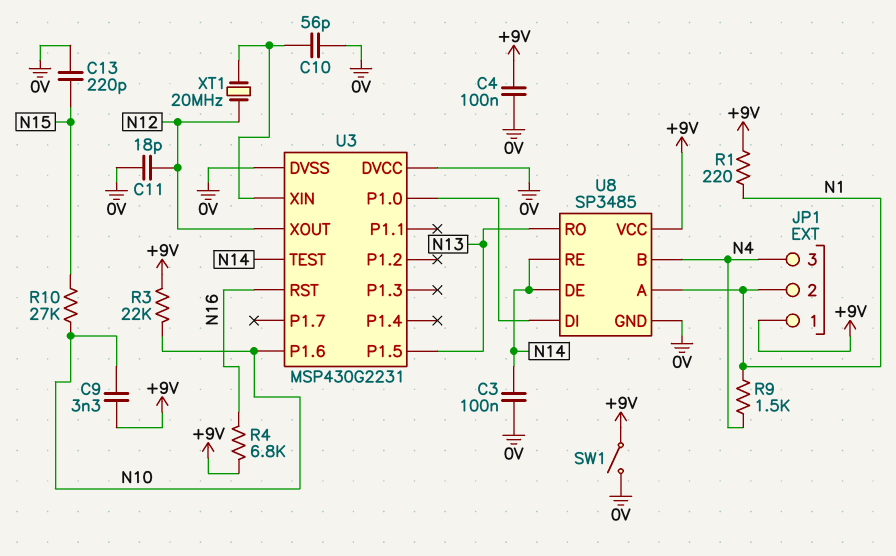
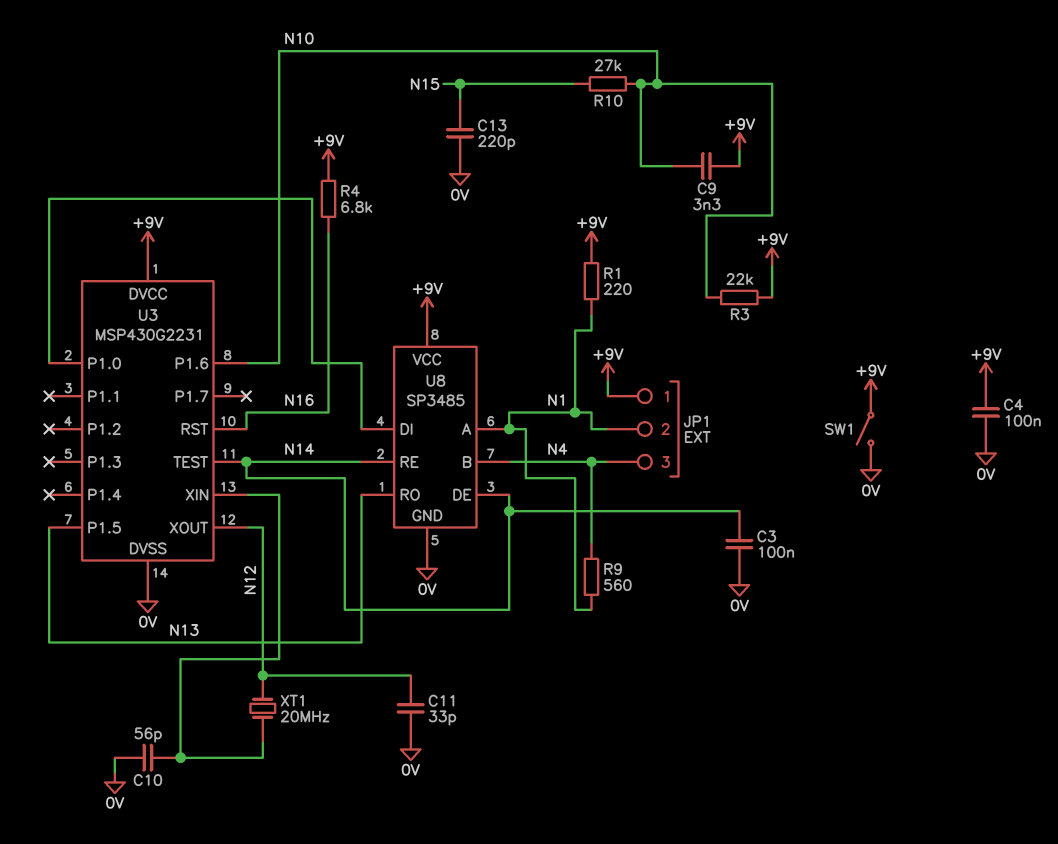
C11: 18pF (0V, N12) -> 33pF (0V, N12)
R9: 1.5k (N1, N4) -> 560 (N1, N4)
U3 pin DVCC: 0V -> +9V

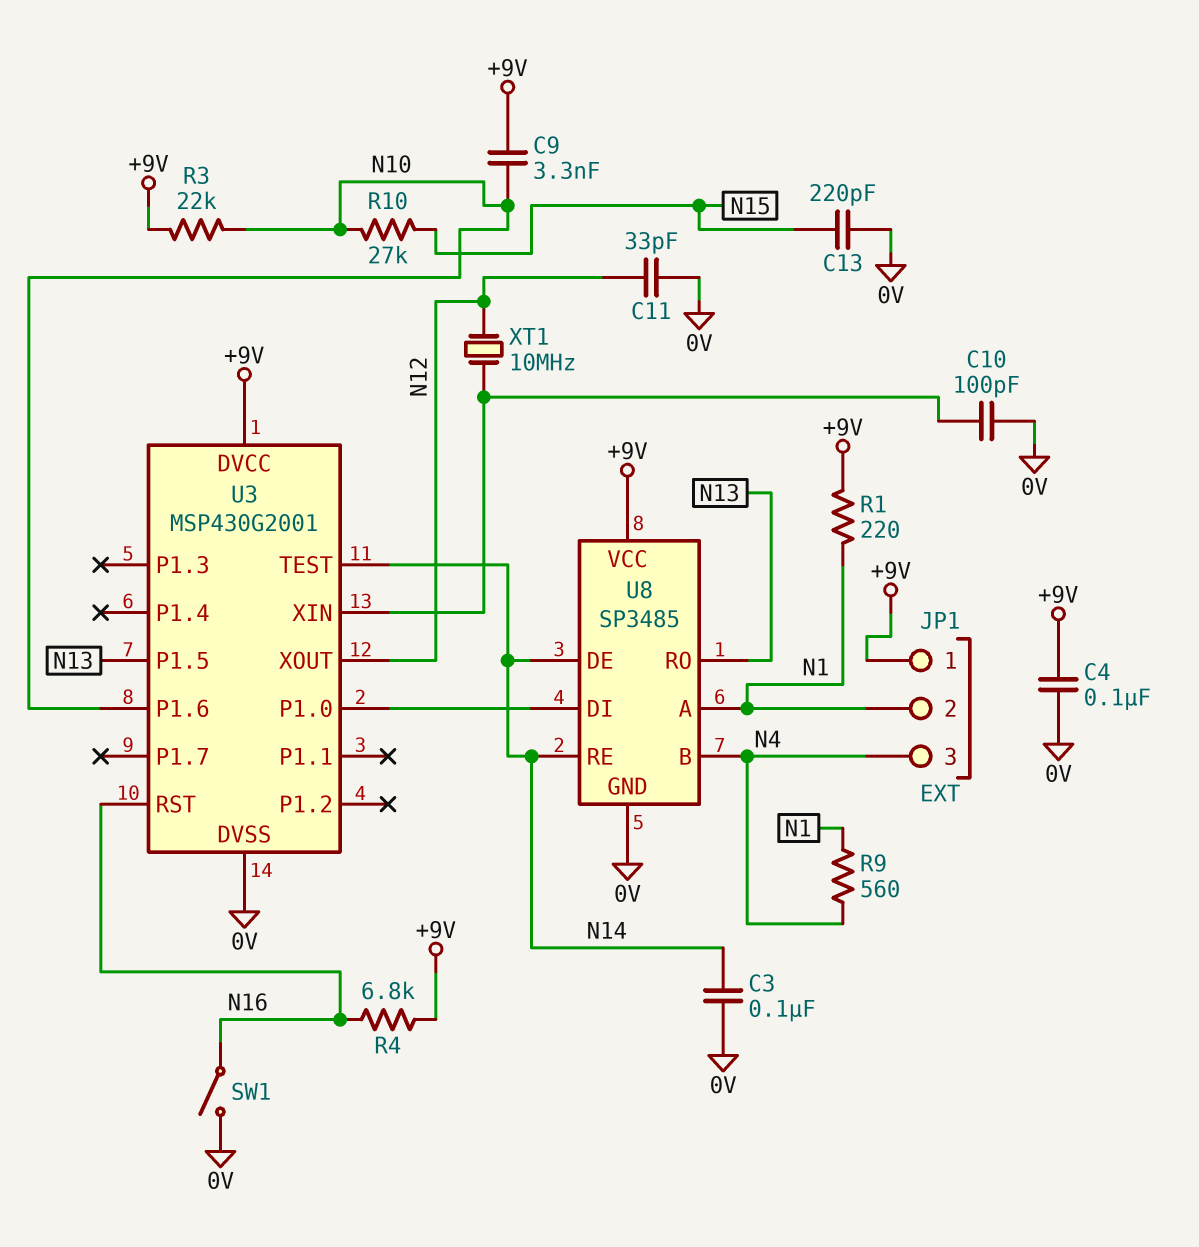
C10: 56pF (0V, U3/XIN) -> 100pF (0V, U3/XIN)
SW1: switch (+9V, 0V) -> switch (0V, N16)
U3: MSP430G2231 -> MSP430G2001
XT1: 20MHz (N12, U3/XIN) -> 10MHz (N12, U3/XIN)

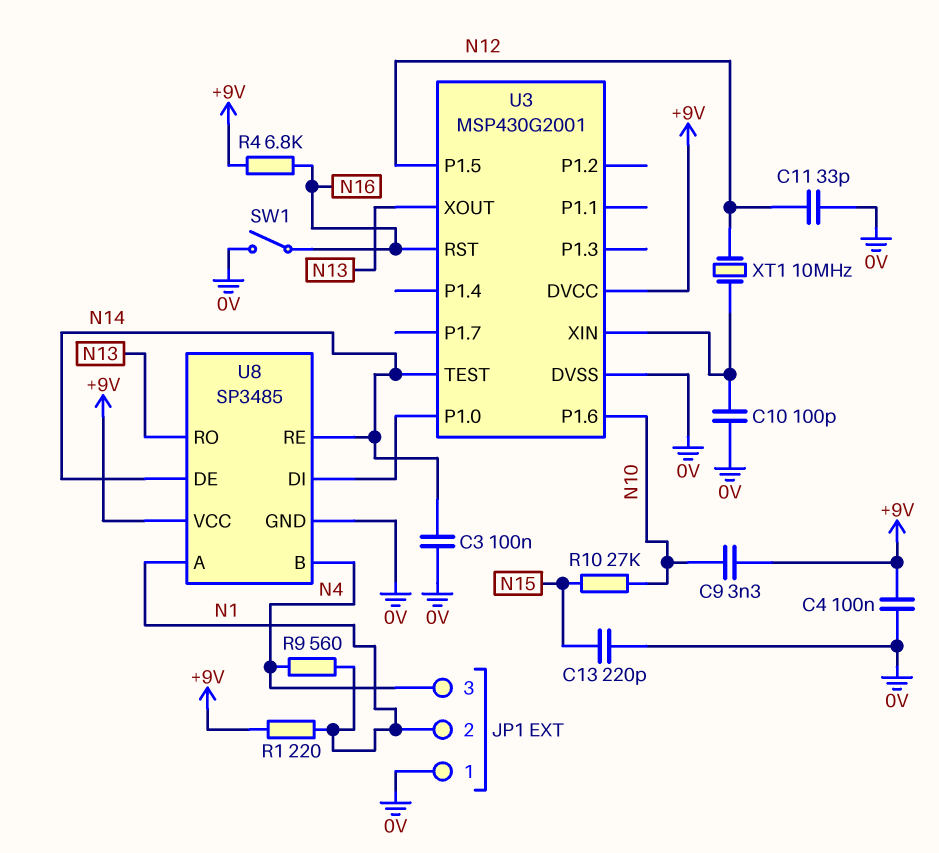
JP1 pin 1: +9V -> 0V
R3: 22k (+9V, N10) -> none
U3 pin P1.5: N13 -> N12
U3 pin XOUT: N12 -> N13

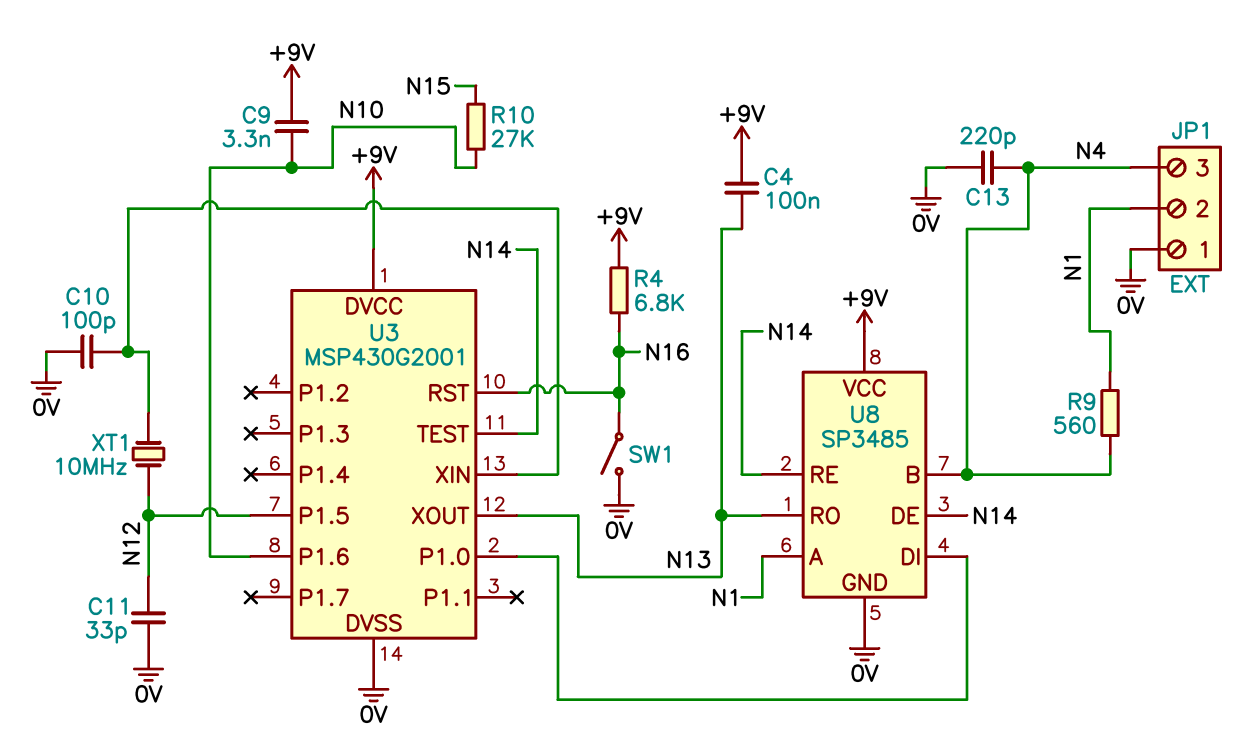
C3: 100nF (0V, N14) -> none
C4: 100nF (+9V, 0V) -> 100nF (+9V, N13)
C13: 220pF (0V, N15) -> 220pF (0V, N4)
R1: 220 (+9V, N1) -> none

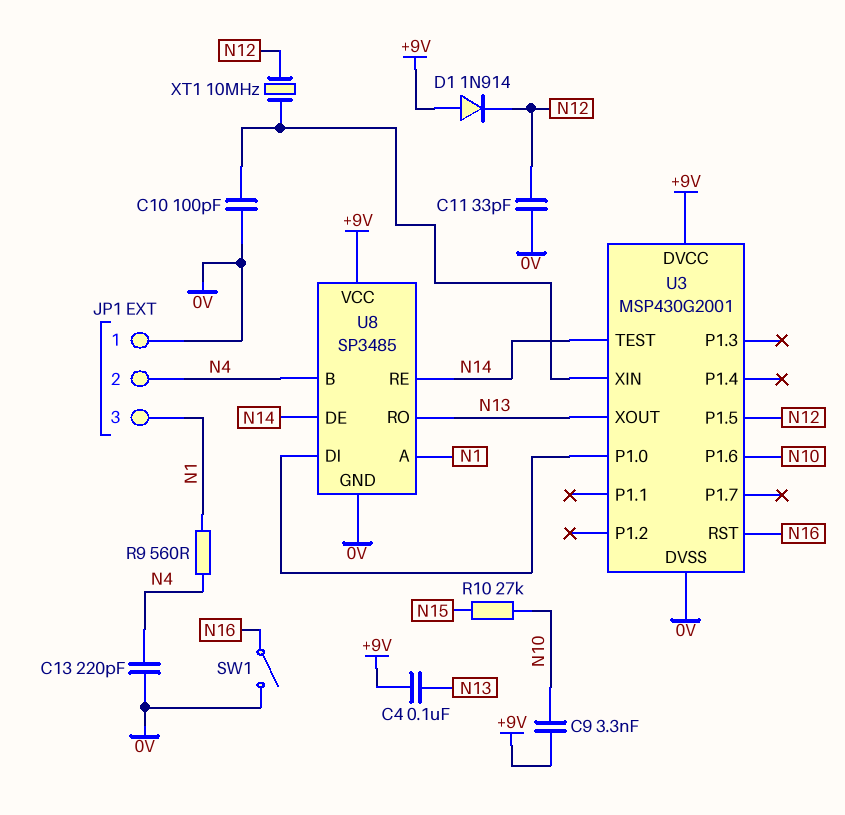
D1: none -> diode 1N914 (A +9V, K N12)
JP1 pin 2: N1 -> N4
JP1 pin 3: N4 -> N1
R4: 6.8k (+9V, N16) -> none

